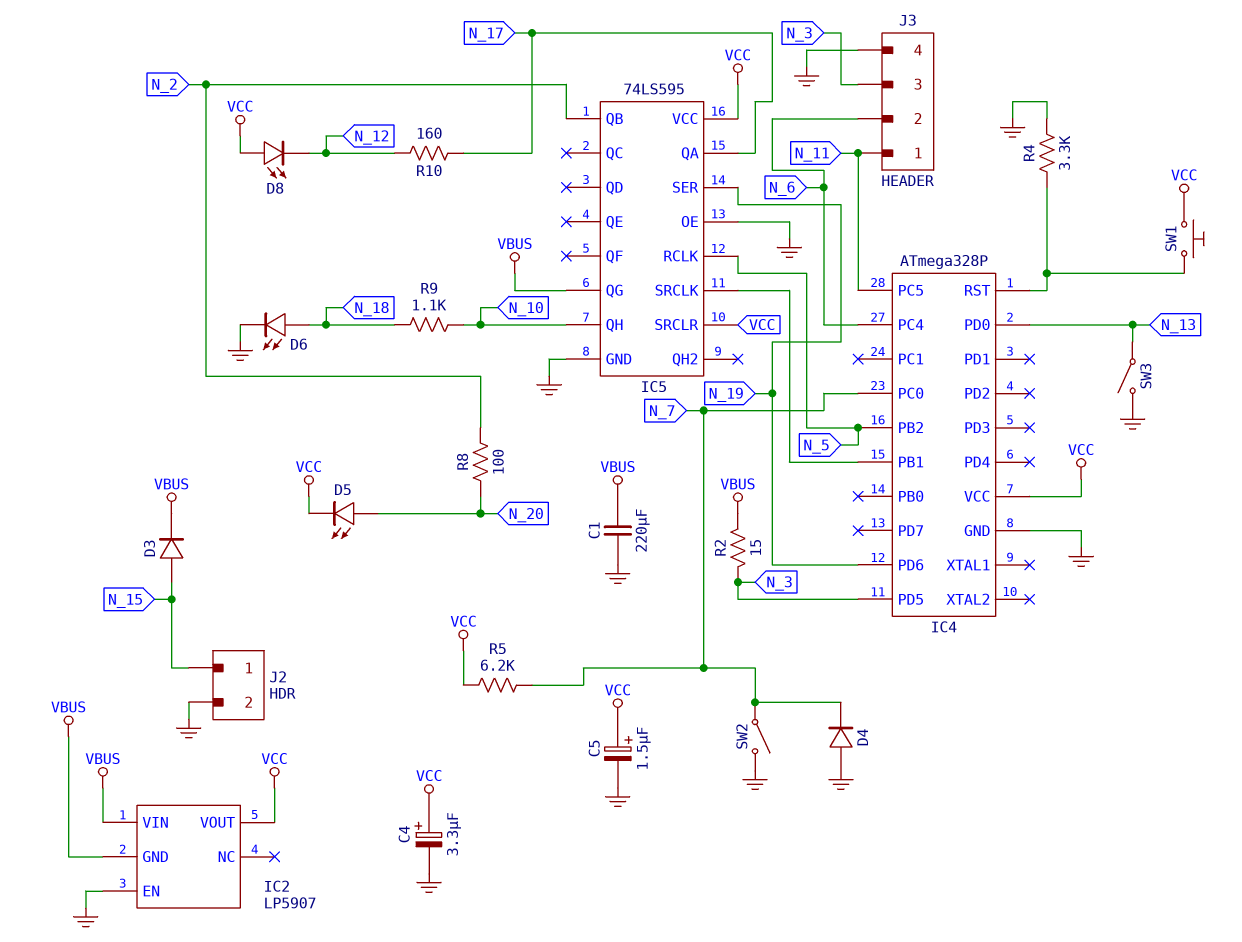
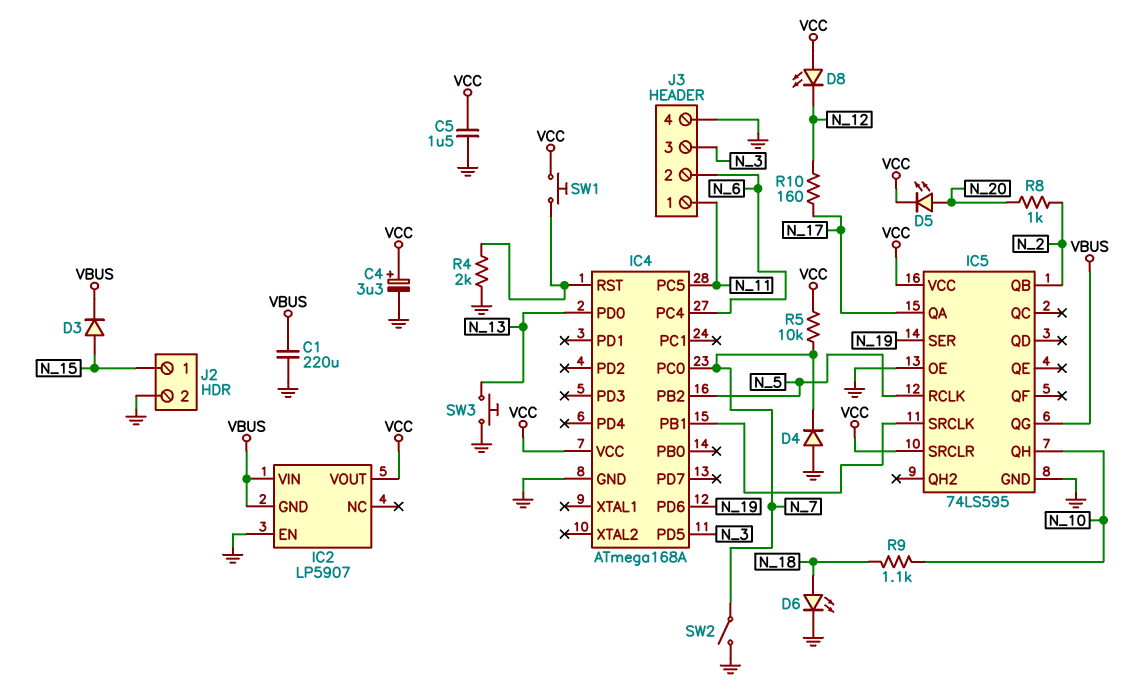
C5: 1.5uF (plus VCC, minus GND) -> 1.5uF (GND, VCC)
IC4: ATmega328P -> ATmega168A
R2: 15 (N_3, VBUS) -> none
R4: 3.3k (GND, IC4/RST) -> 2k (GND, IC4/RST)
R5: 6.2k (N_7, VCC) -> 10k (N_7, VCC)
R8: 100 (N_2, N_20) -> 1k (N_2, N_20)
SW3: switch (GND, N_13) -> button (GND, N_13)

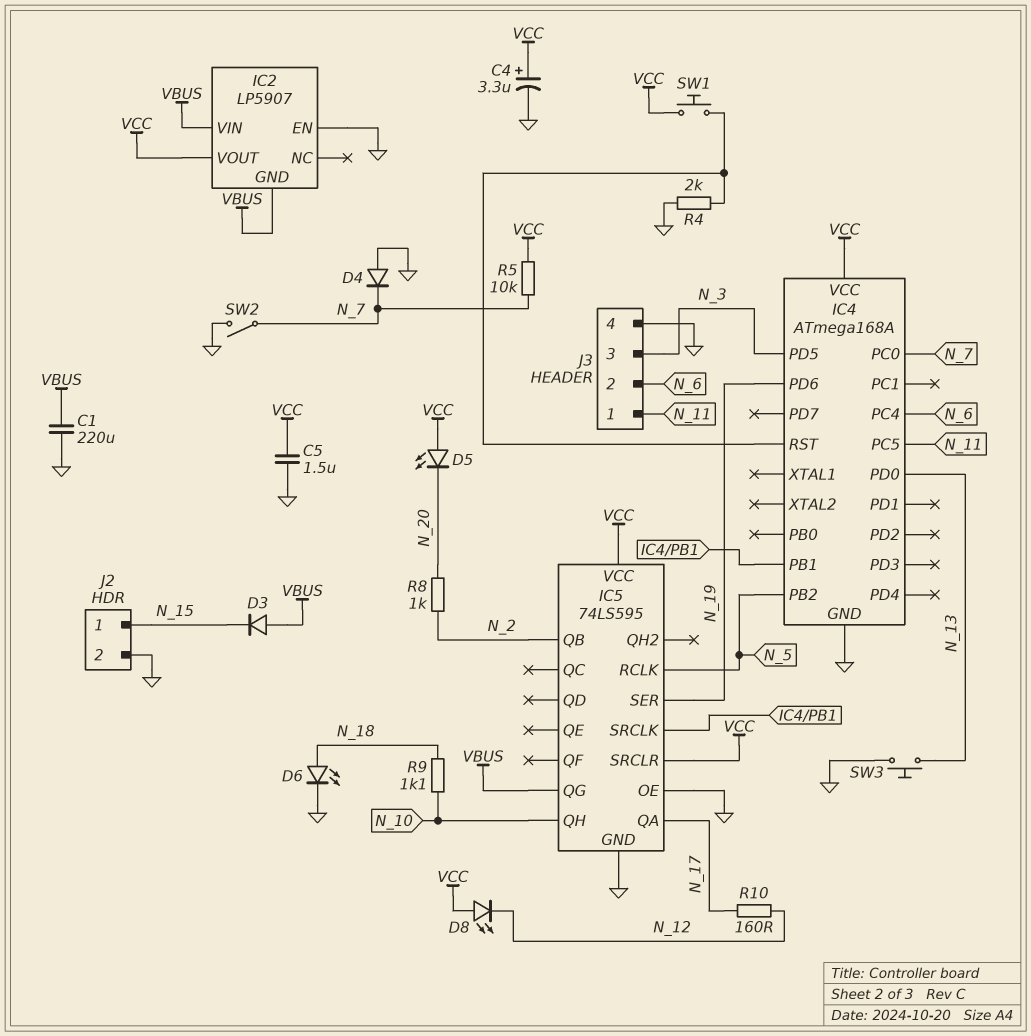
D3: diode (A N_15, K VBUS) -> diode (A VBUS, K N_15)
D5: LED (A N_20, K VCC) -> LED (A VCC, K N_20)

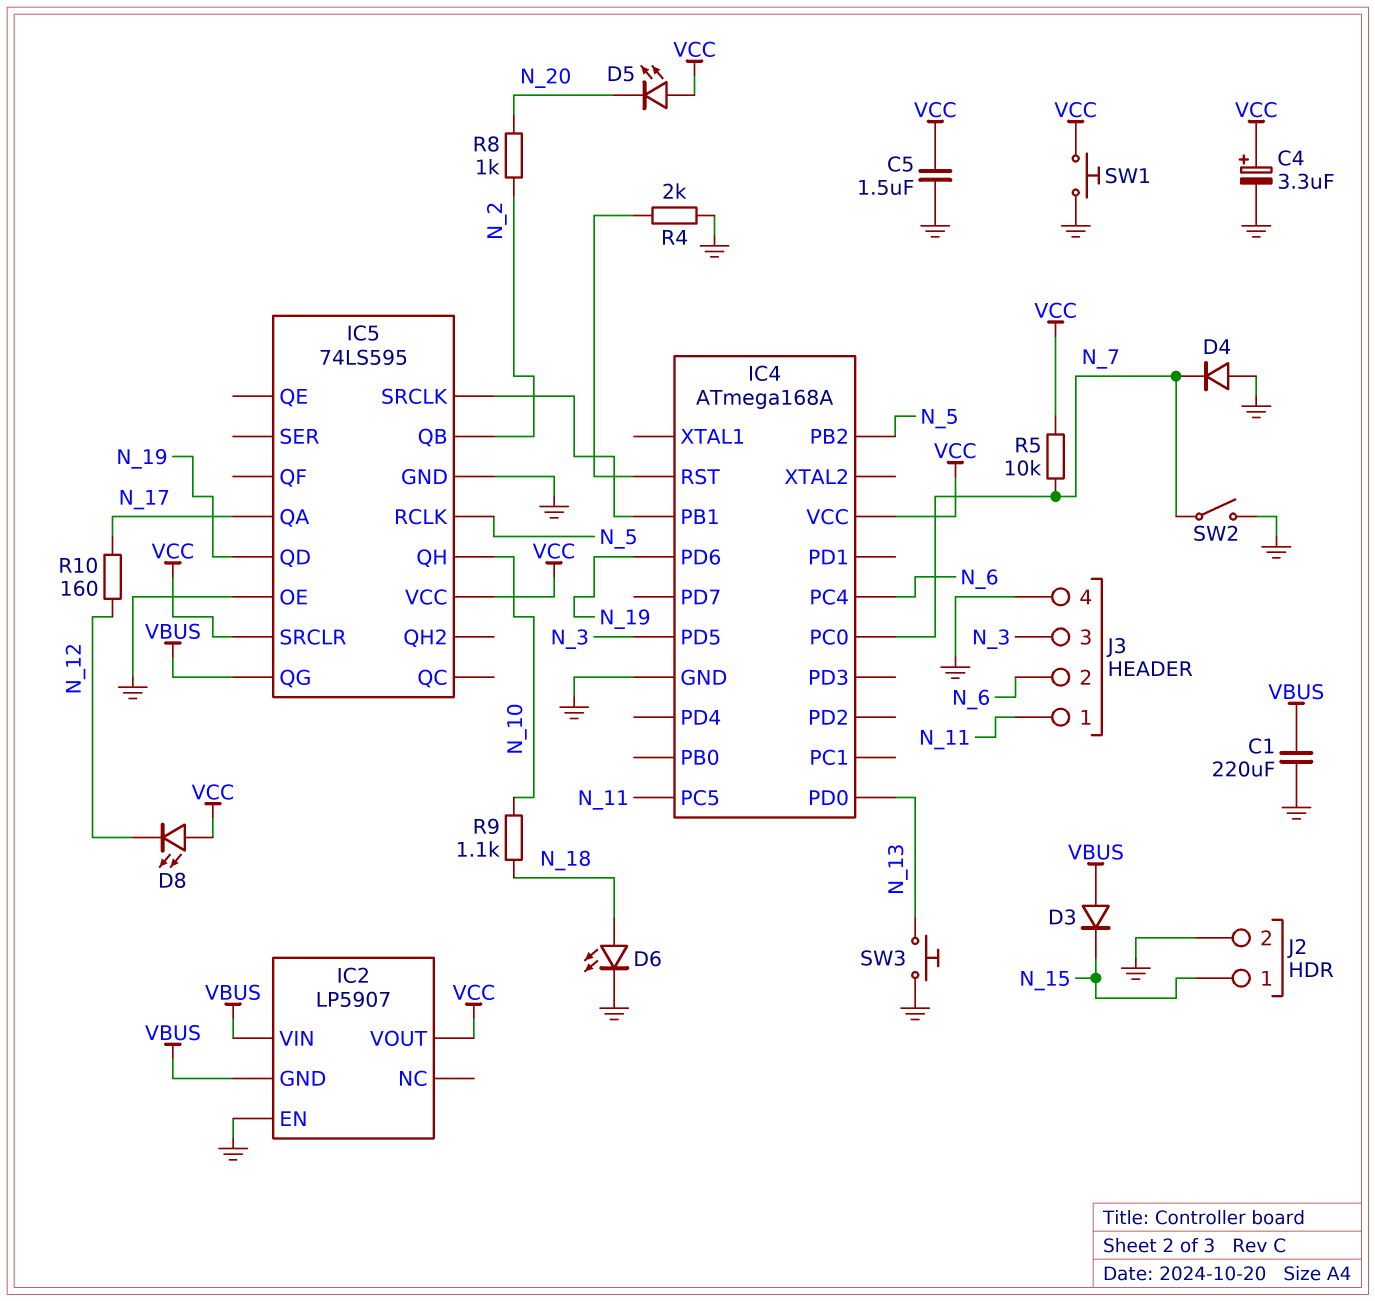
IC5 pin QD: none -> N_19
IC5 pin SER: N_19 -> none
SW1: button (IC4/RST, VCC) -> button (GND, VCC)

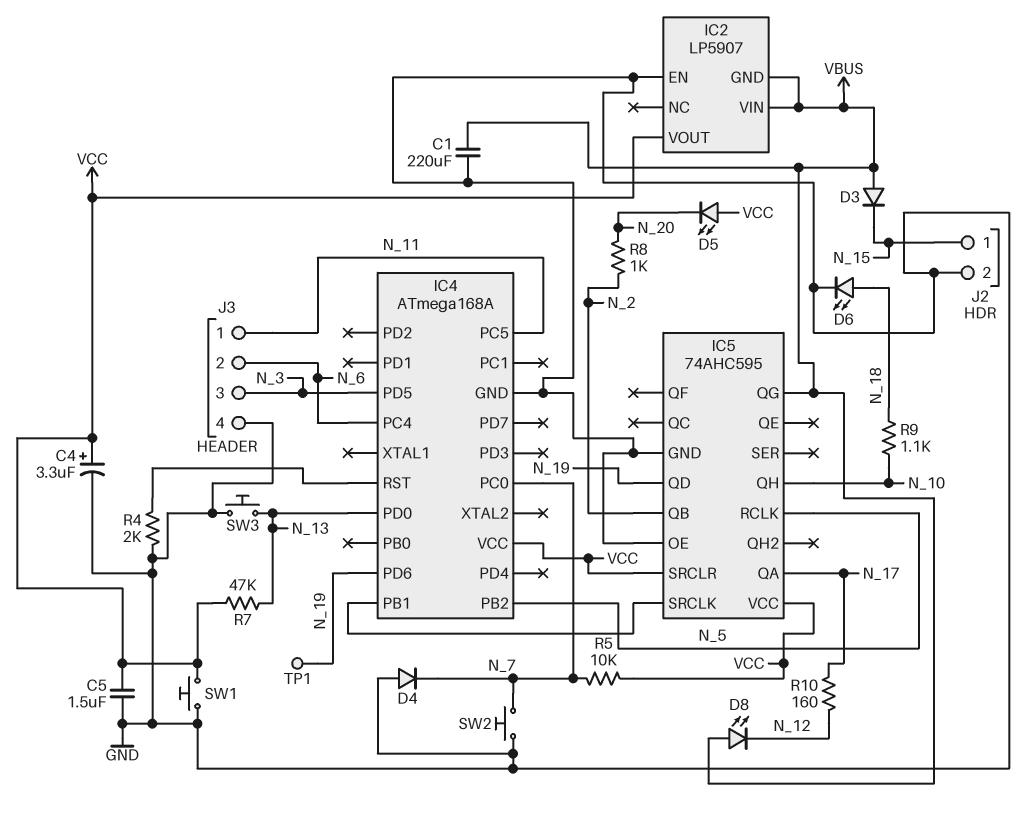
D8: LED (A VCC, K N_12) -> LED (A VBUS, K N_12)
IC5: 74LS595 -> 74AHC595
R7: none -> 47k (N_13, VCC)
SW2: switch (GND, N_7) -> button (GND, N_7)
TP1: none -> test point (N_19)

